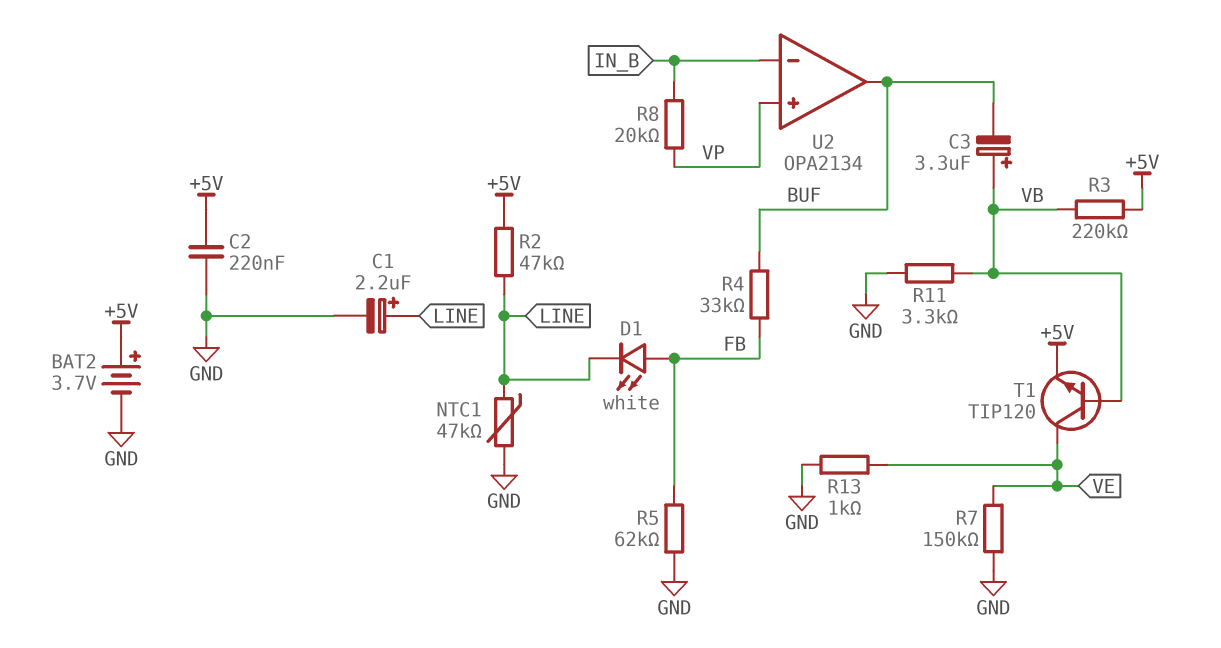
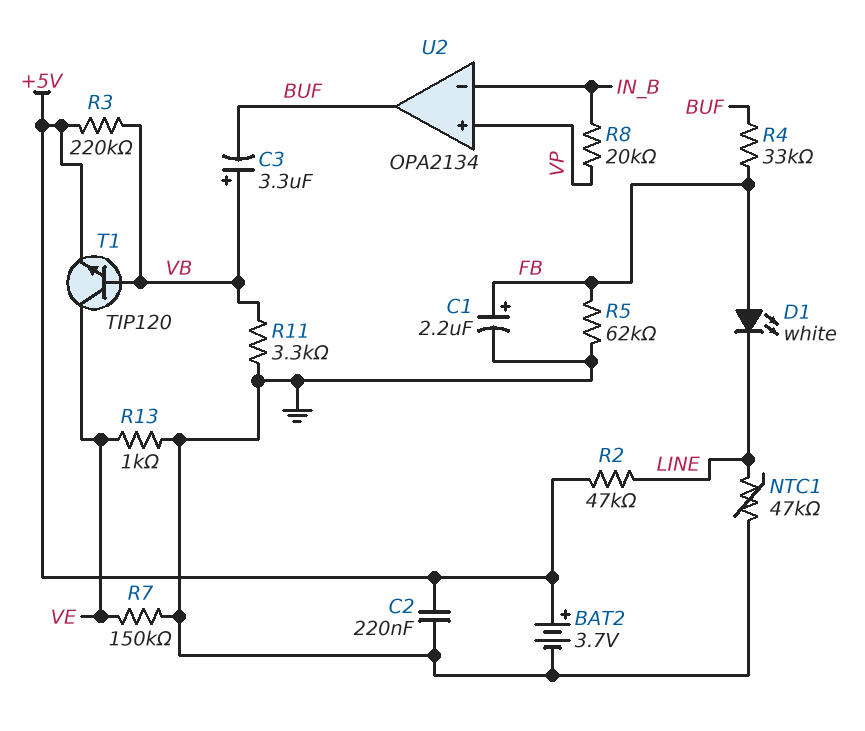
C1: 2.2uF (plus LINE, minus GND) -> 2.2uF (plus FB, minus GND)

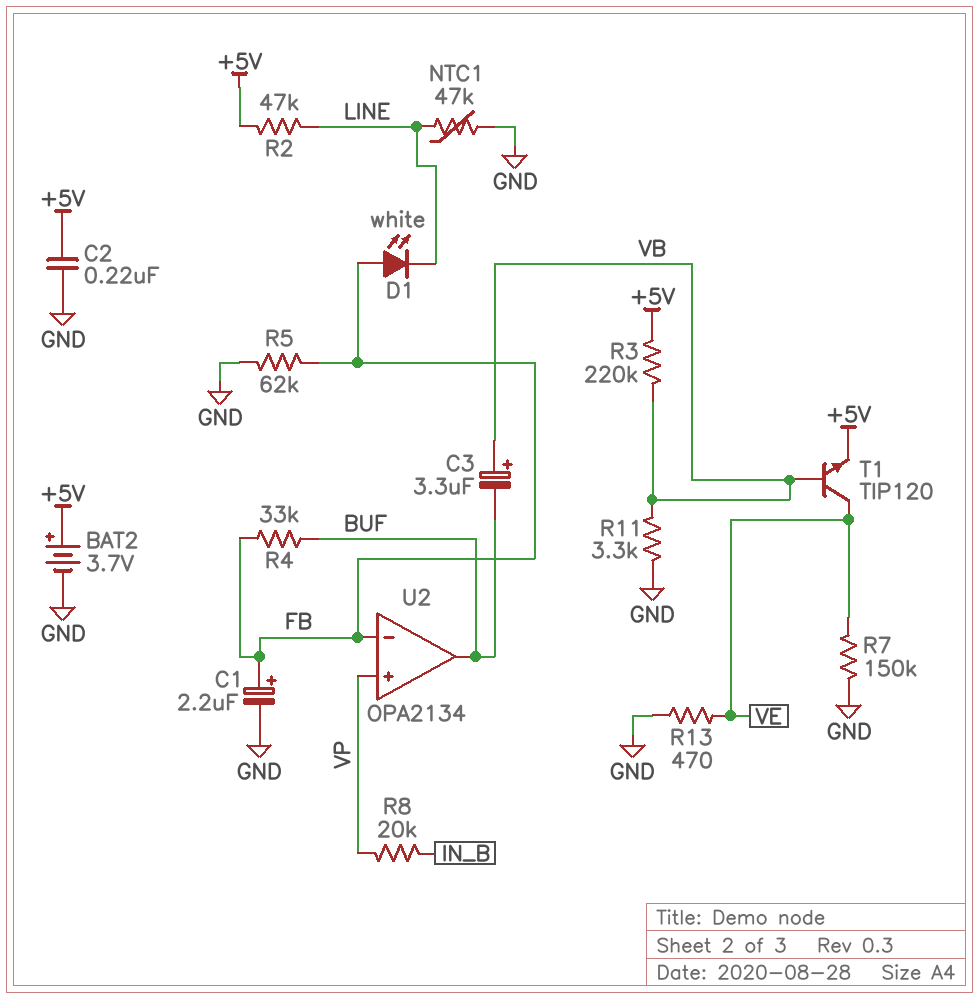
R13: 1k (GND, VE) -> 470 (GND, VE)
U2 pin in-: IN_B -> FB

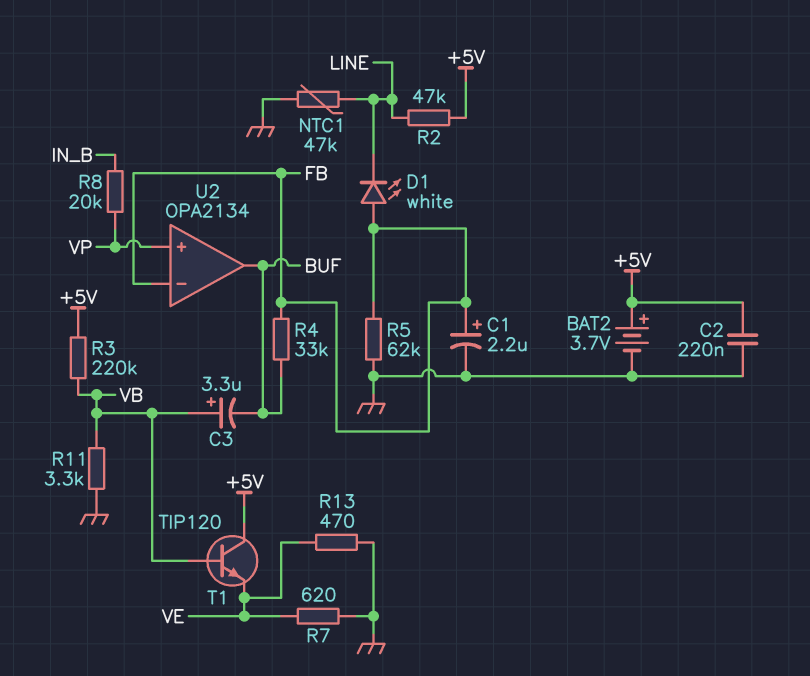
R7: 150k (GND, VE) -> 620 (GND, VE)
T1: NPN TIP120 (B VB, C VE, E +5V) -> NPN TIP120 (B VB, C +5V, E VE)

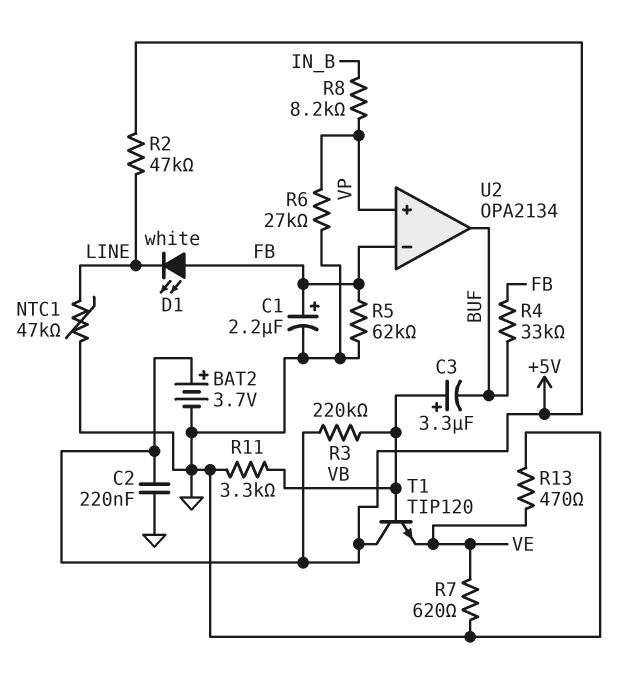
R6: none -> 27k (GND, VP)
R8: 20k (IN_B, VP) -> 8.2k (IN_B, VP)

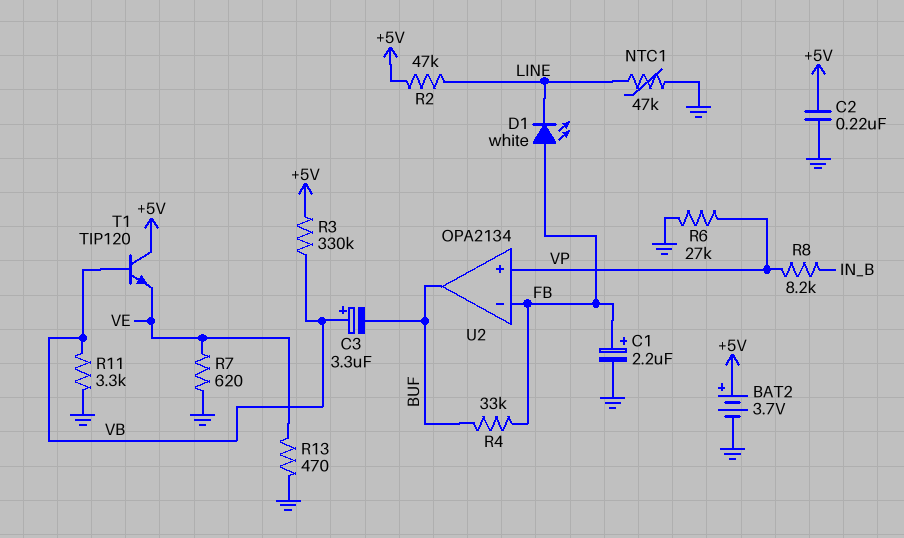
R3: 220k (+5V, VB) -> 330k (+5V, VB)
R5: 62k (FB, GND) -> none

